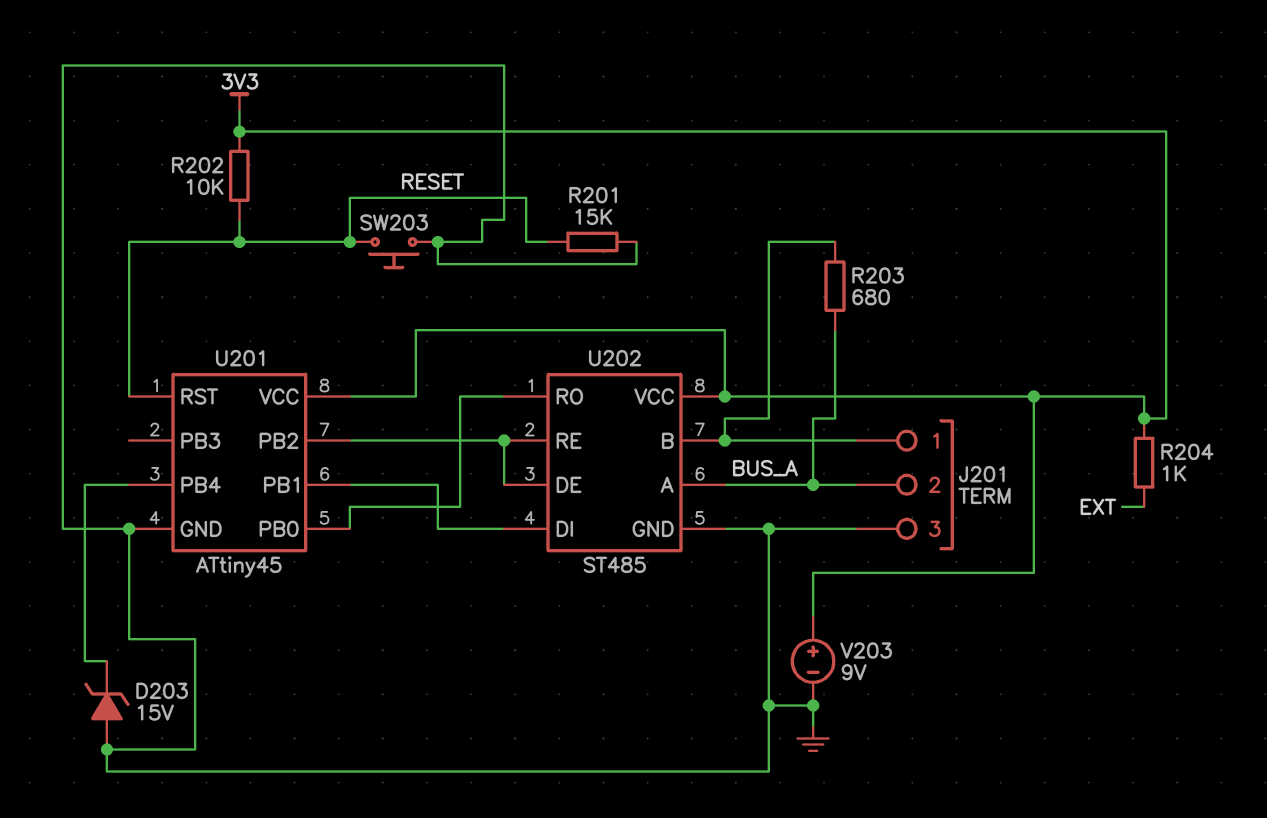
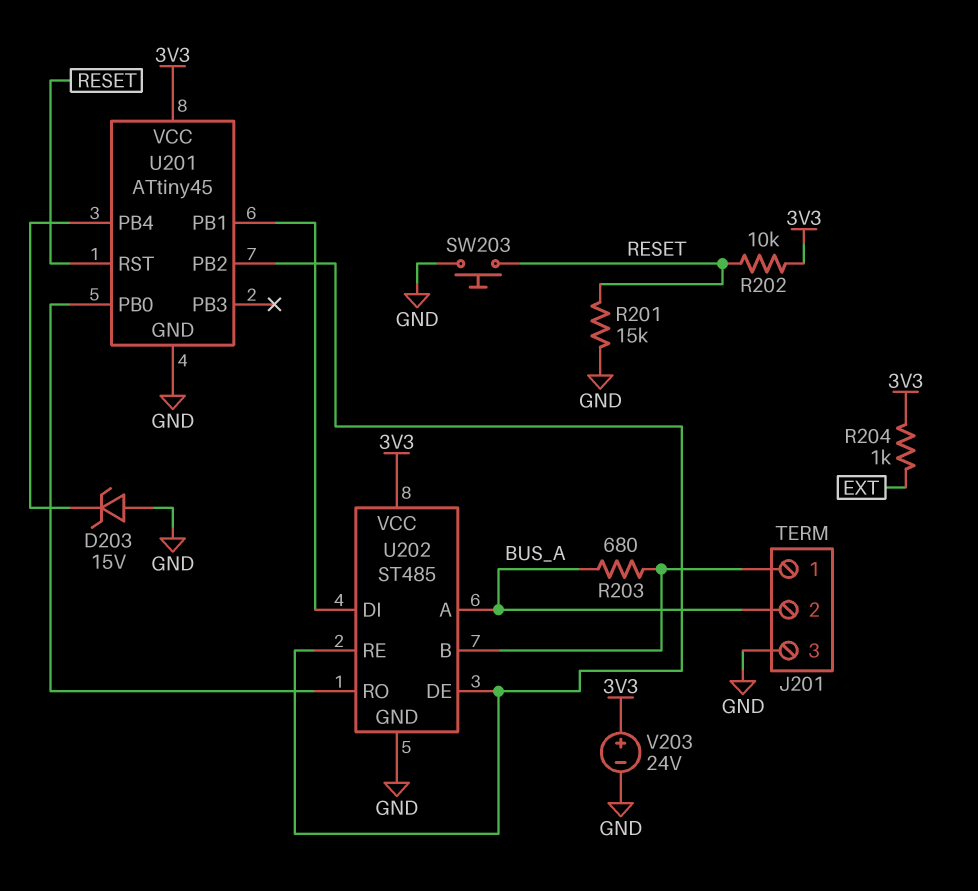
V203: 9V (plus 3V3, minus GND) -> 24V (plus 3V3, minus GND)

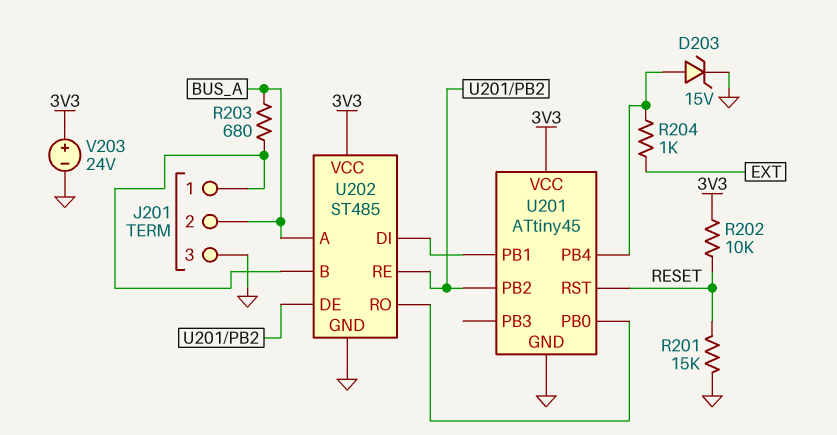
D203: zener 15V (A GND, K U201/PB4) -> zener 15V (A U201/PB4, K GND)
R204: 1k (3V3, EXT) -> 1k (EXT, U201/PB4)
SW203: button (GND, RESET) -> none

